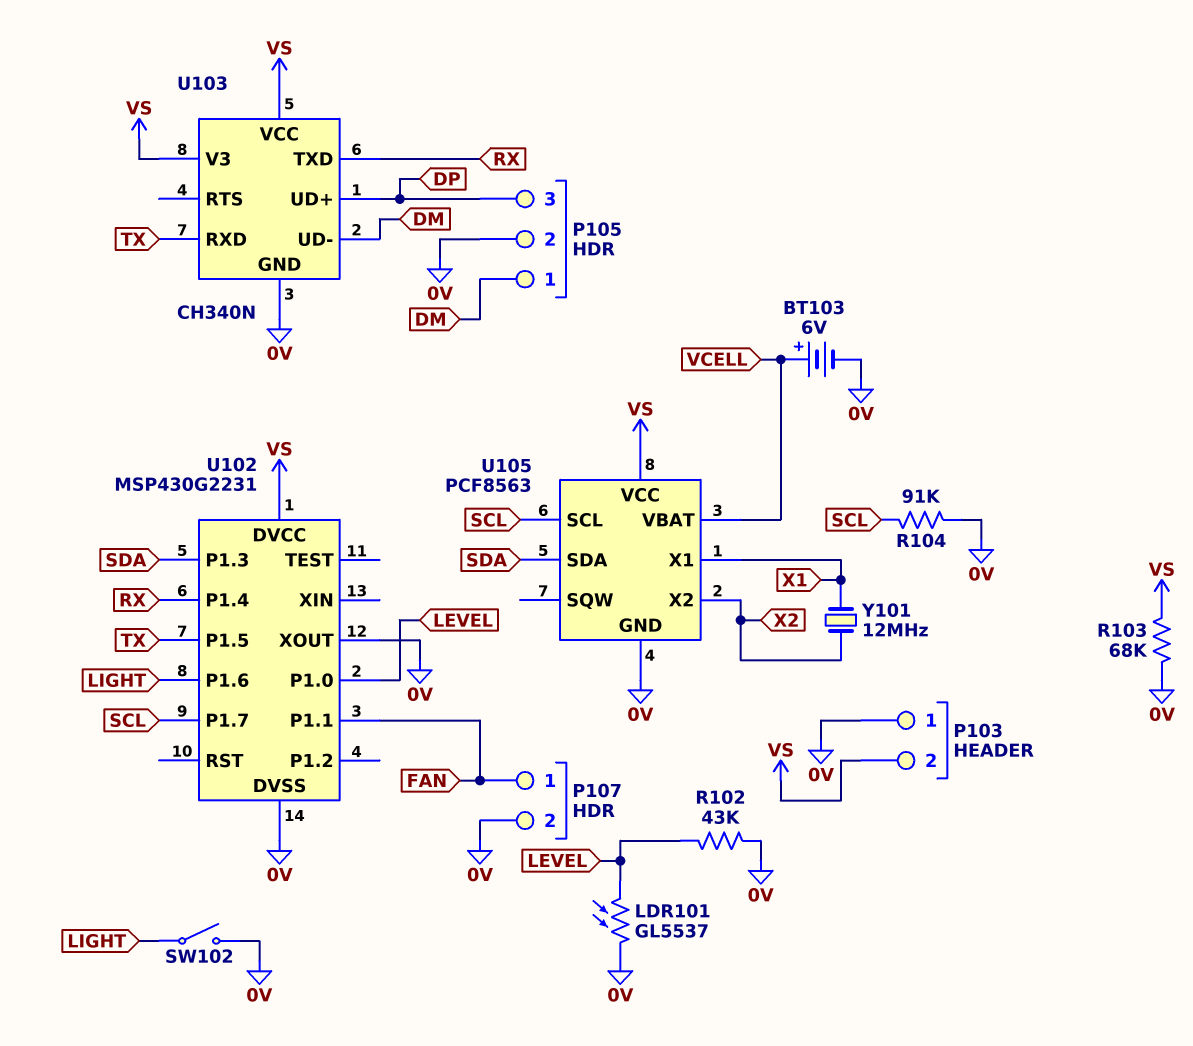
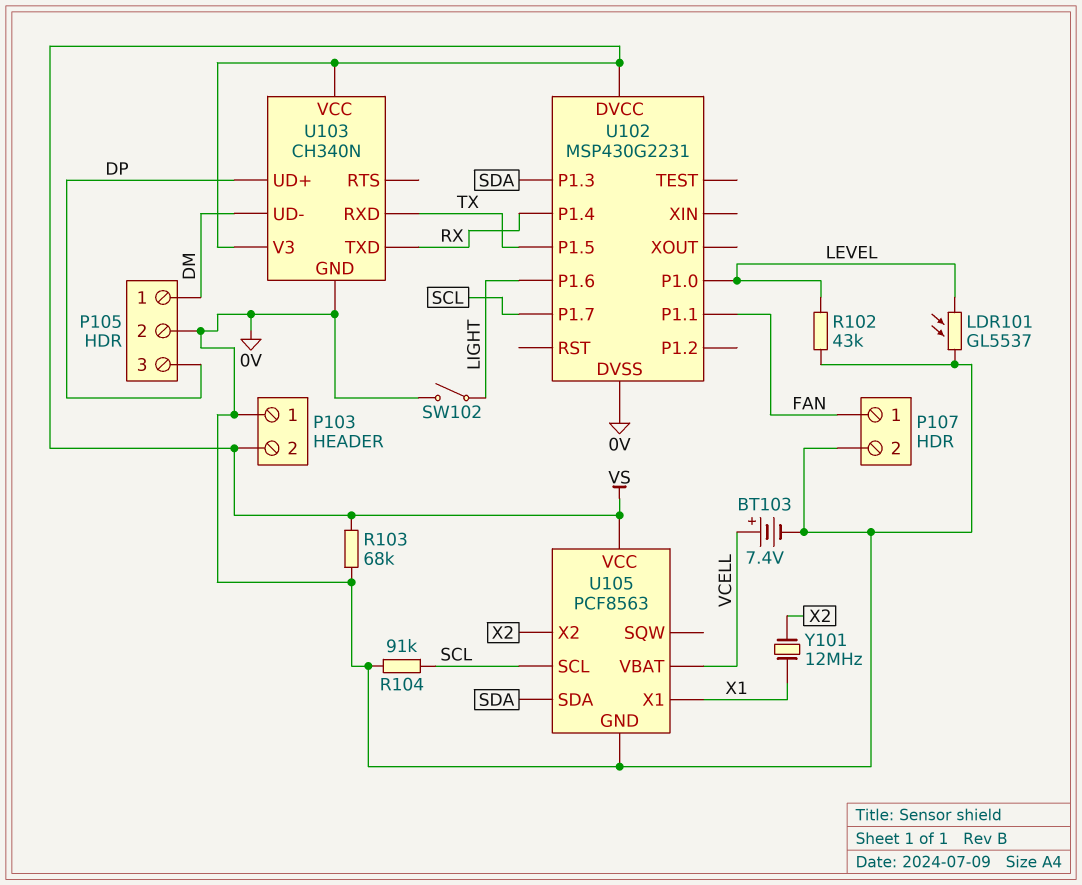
BT103: 6V (plus VCELL, minus 0V) -> 7.4V (plus VCELL, minus 0V)
U102 pin XOUT: 0V -> none

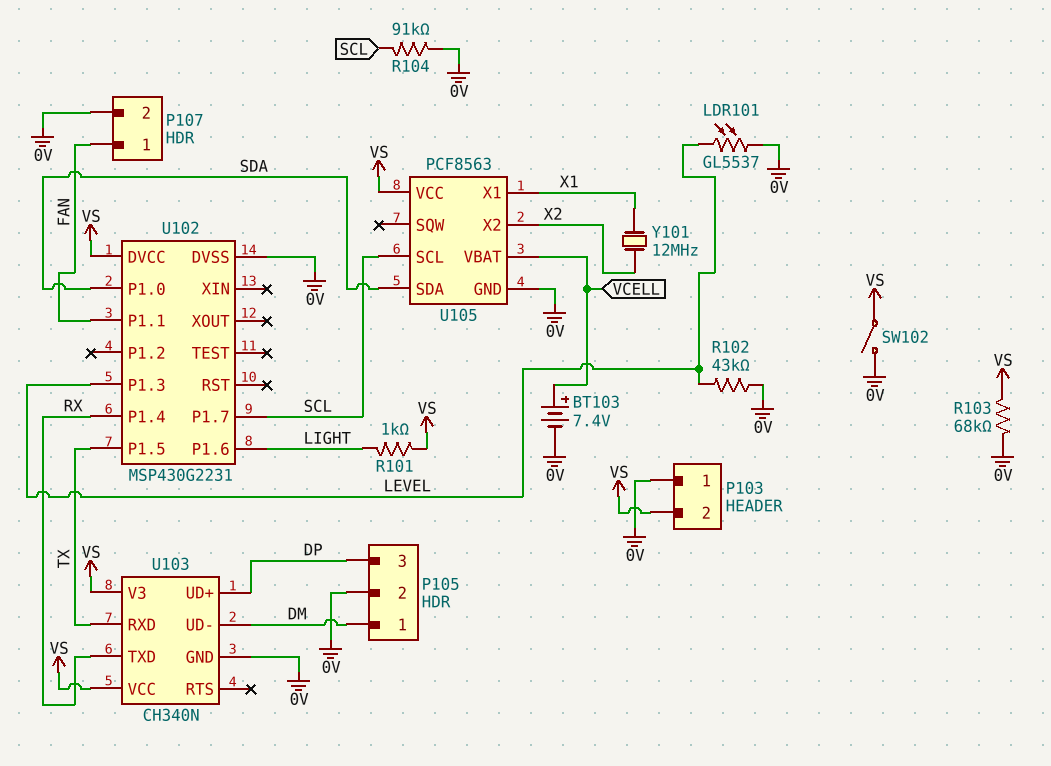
R101: none -> 1k (LIGHT, VS)
SW102: switch (0V, LIGHT) -> switch (0V, VS)
U102 pin P1.0: LEVEL -> SDA
U102 pin P1.3: SDA -> LEVEL

